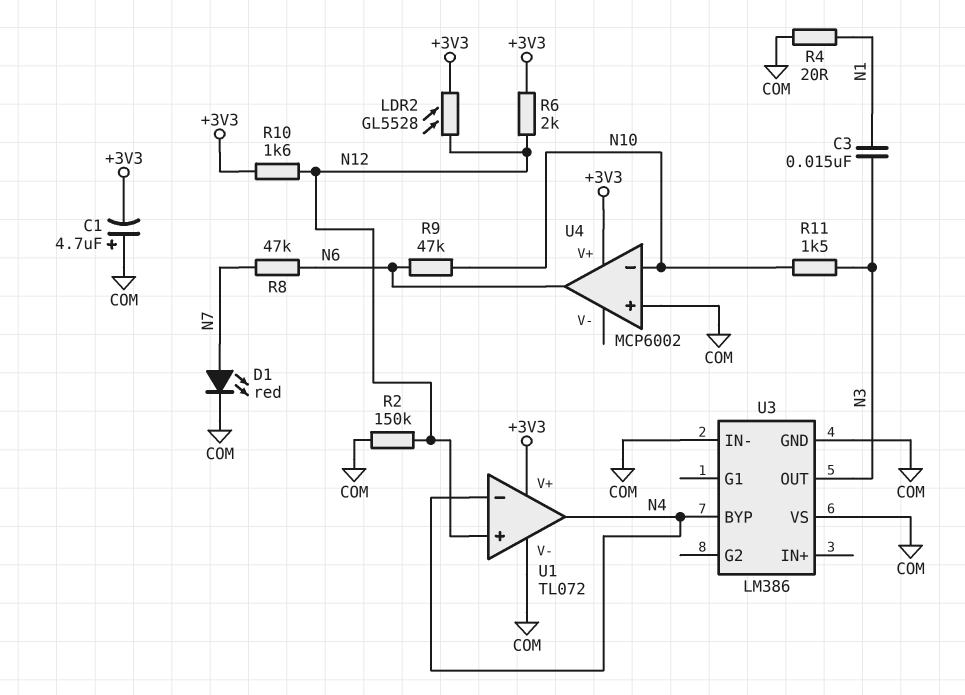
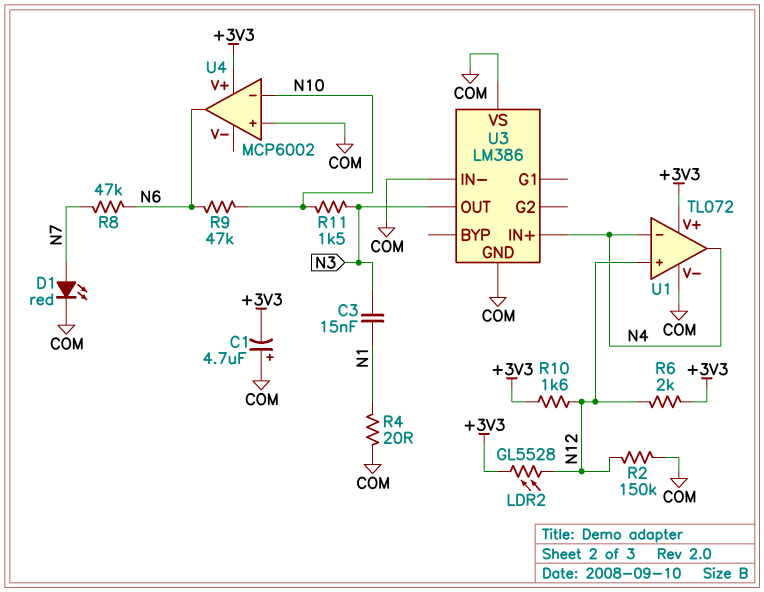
U3 pin BYP: N4 -> none
U3 pin IN+: none -> N4

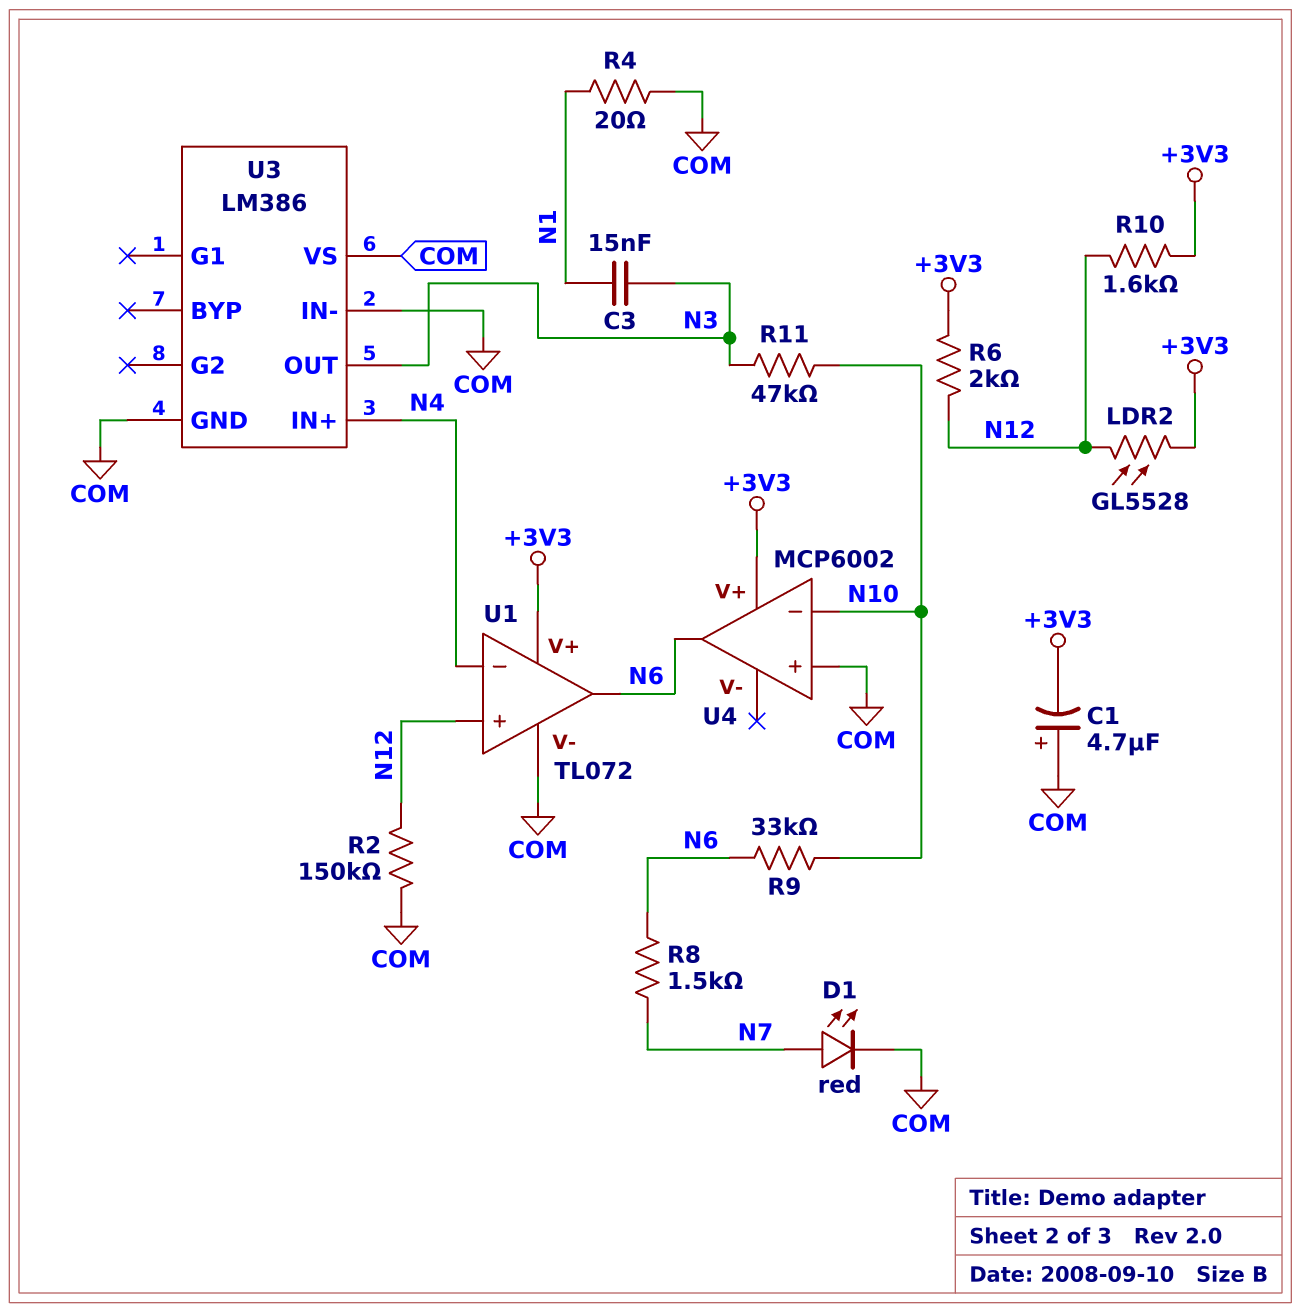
R8: 47k (N6, N7) -> 1.5k (N6, N7)
R9: 47k (N6, N10) -> 33k (N6, N10)
R11: 1.5k (N3, N10) -> 47k (N3, N10)
U1 pin out: N4 -> N6

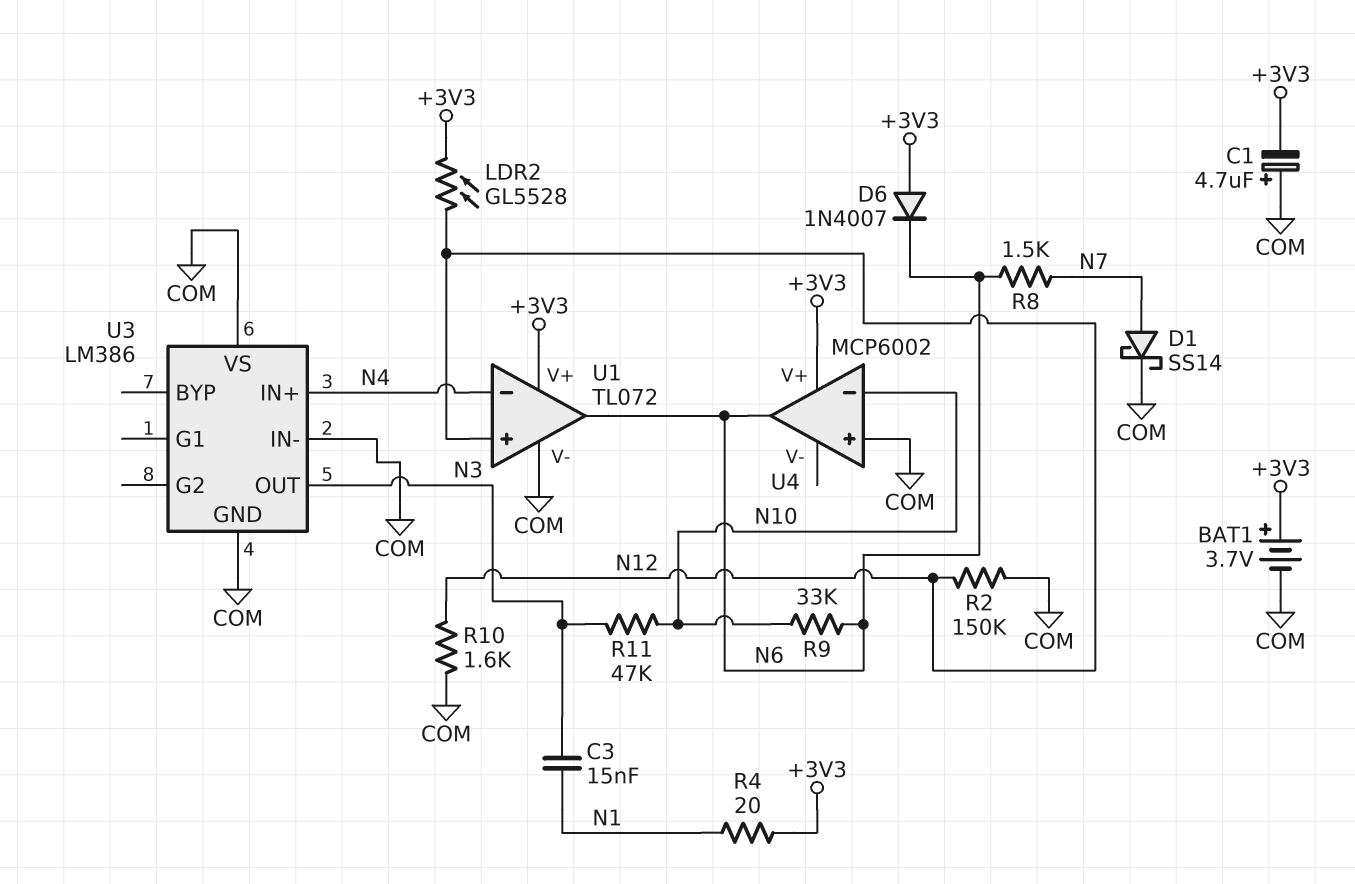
BAT1: none -> 3.7V (plus +3V3, minus COM)
D1: LED red (A N7, K COM) -> schottky SS14 (A N7, K COM)
D6: none -> diode 1N4007 (A +3V3, K N6)
R4: 20 (COM, N1) -> 20 (+3V3, N1)
R6: 2k (+3V3, N12) -> none
R10: 1.6k (+3V3, N12) -> 1.6k (COM, N12)

